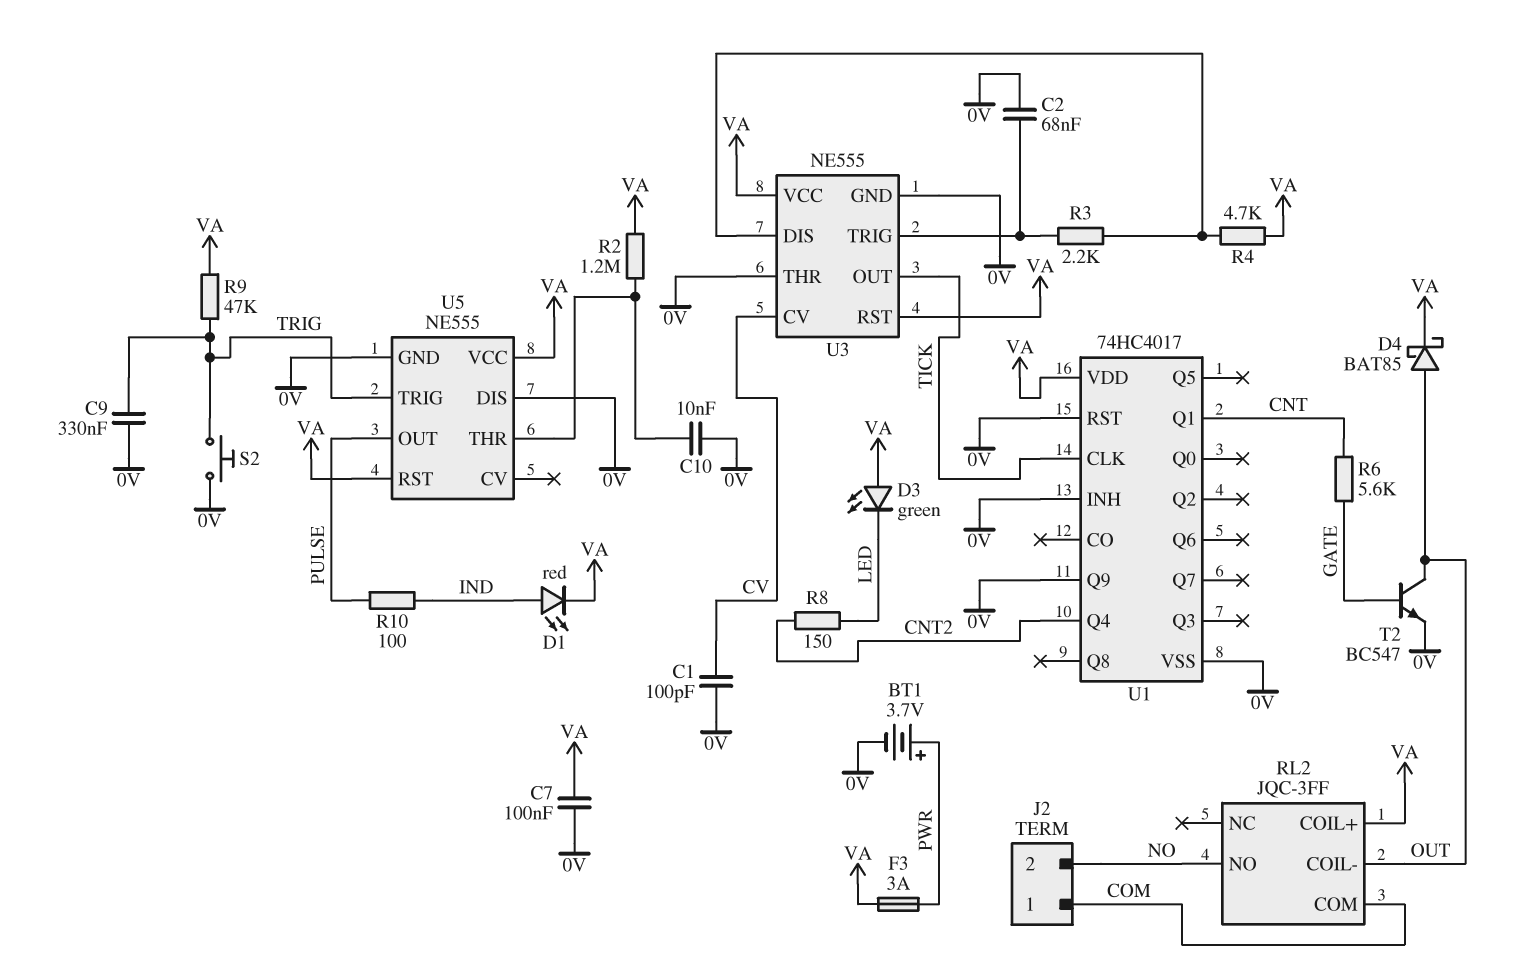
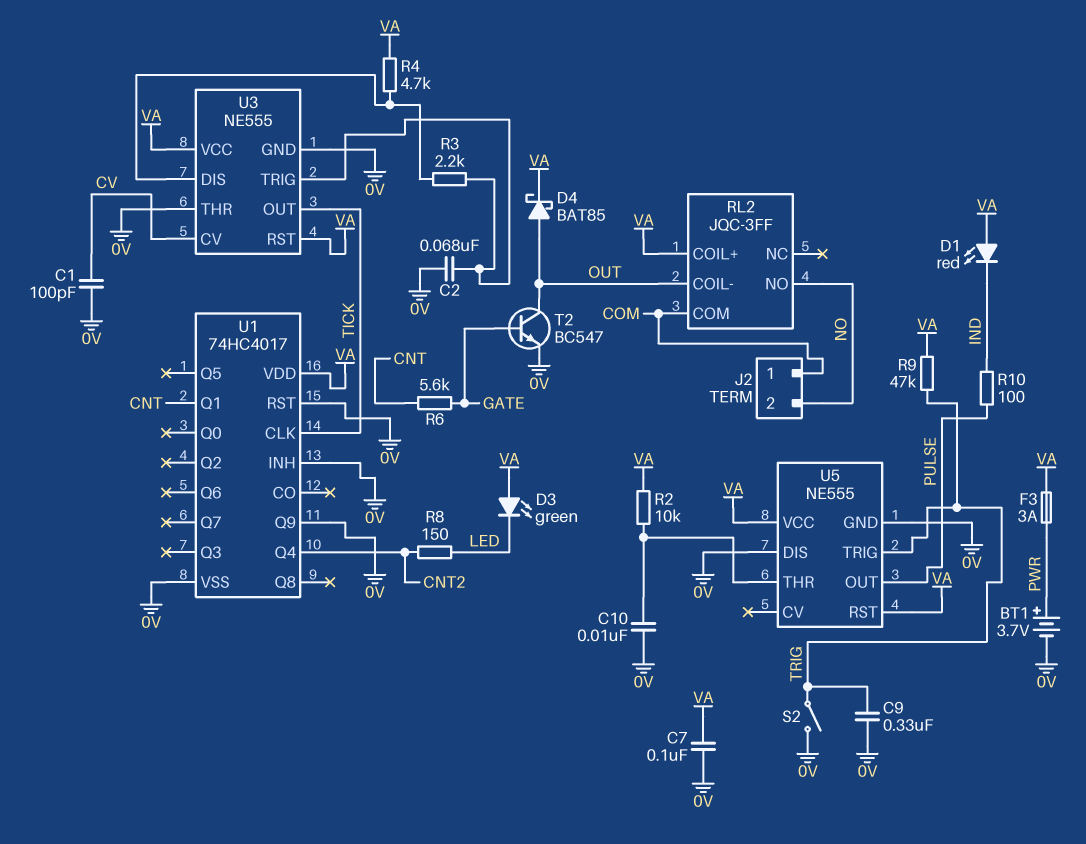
D1: LED red (A IND, K VA) -> LED red (A VA, K IND)
R2: 1.2M (U5/THR, VA) -> 10k (U5/THR, VA)
S2: button (0V, TRIG) -> switch (0V, TRIG)

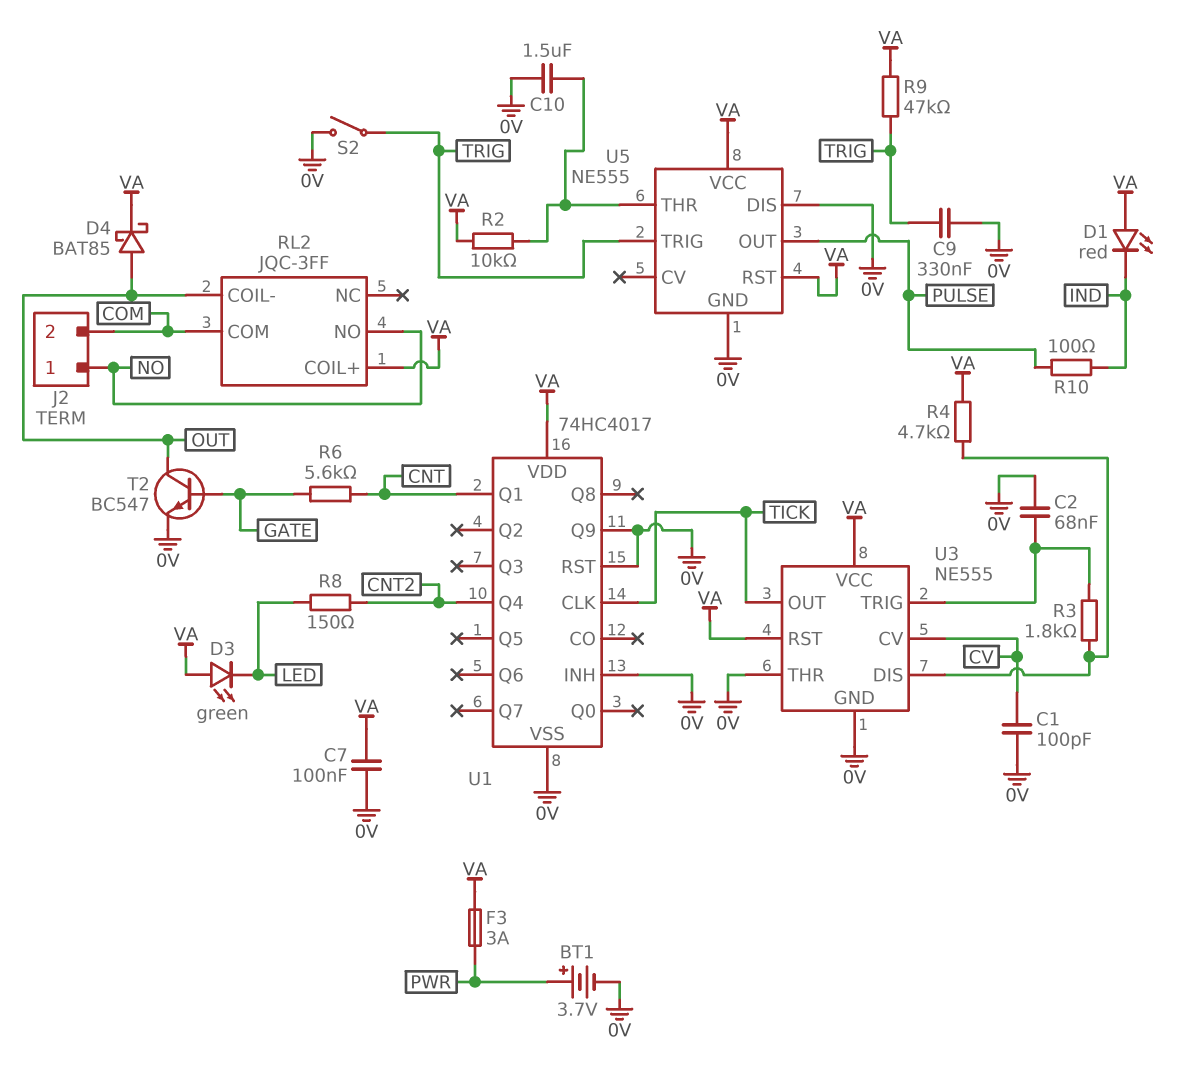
C10: 10nF (0V, U5/THR) -> 1.5uF (0V, U5/THR)
J2 pin 1: COM -> NO
J2 pin 2: NO -> COM
R3: 2.2k (U3/DIS, U3/TRIG) -> 1.8k (U3/DIS, U3/TRIG)

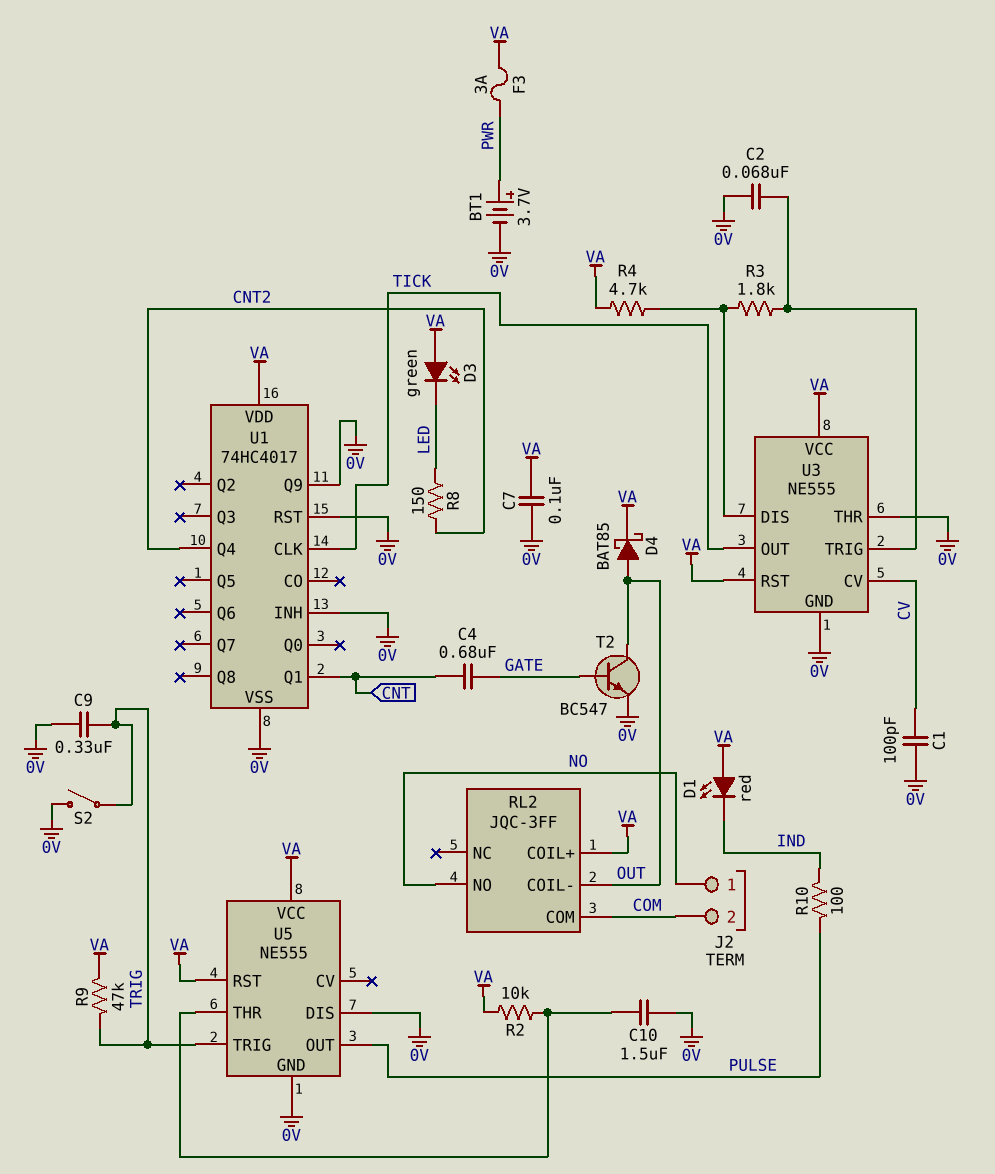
C4: none -> 680nF (CNT, GATE)
R6: 5.6k (CNT, GATE) -> none

